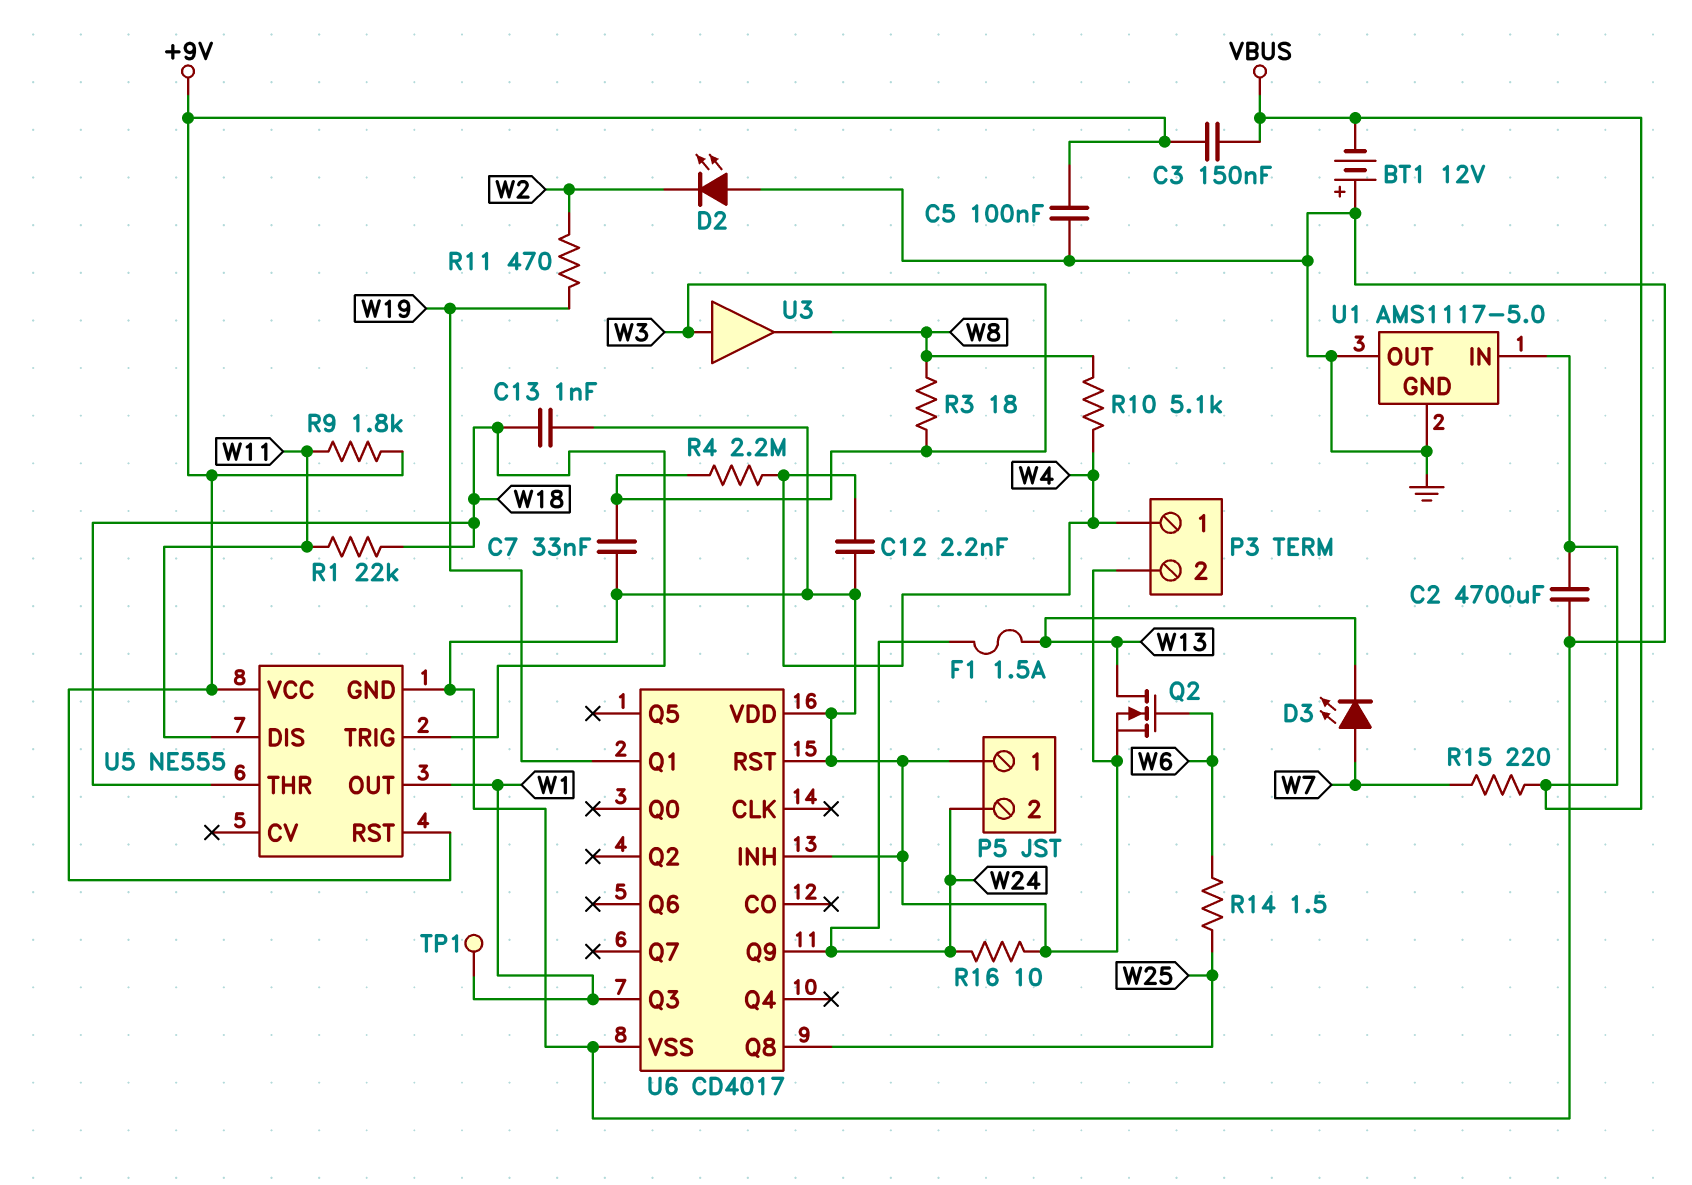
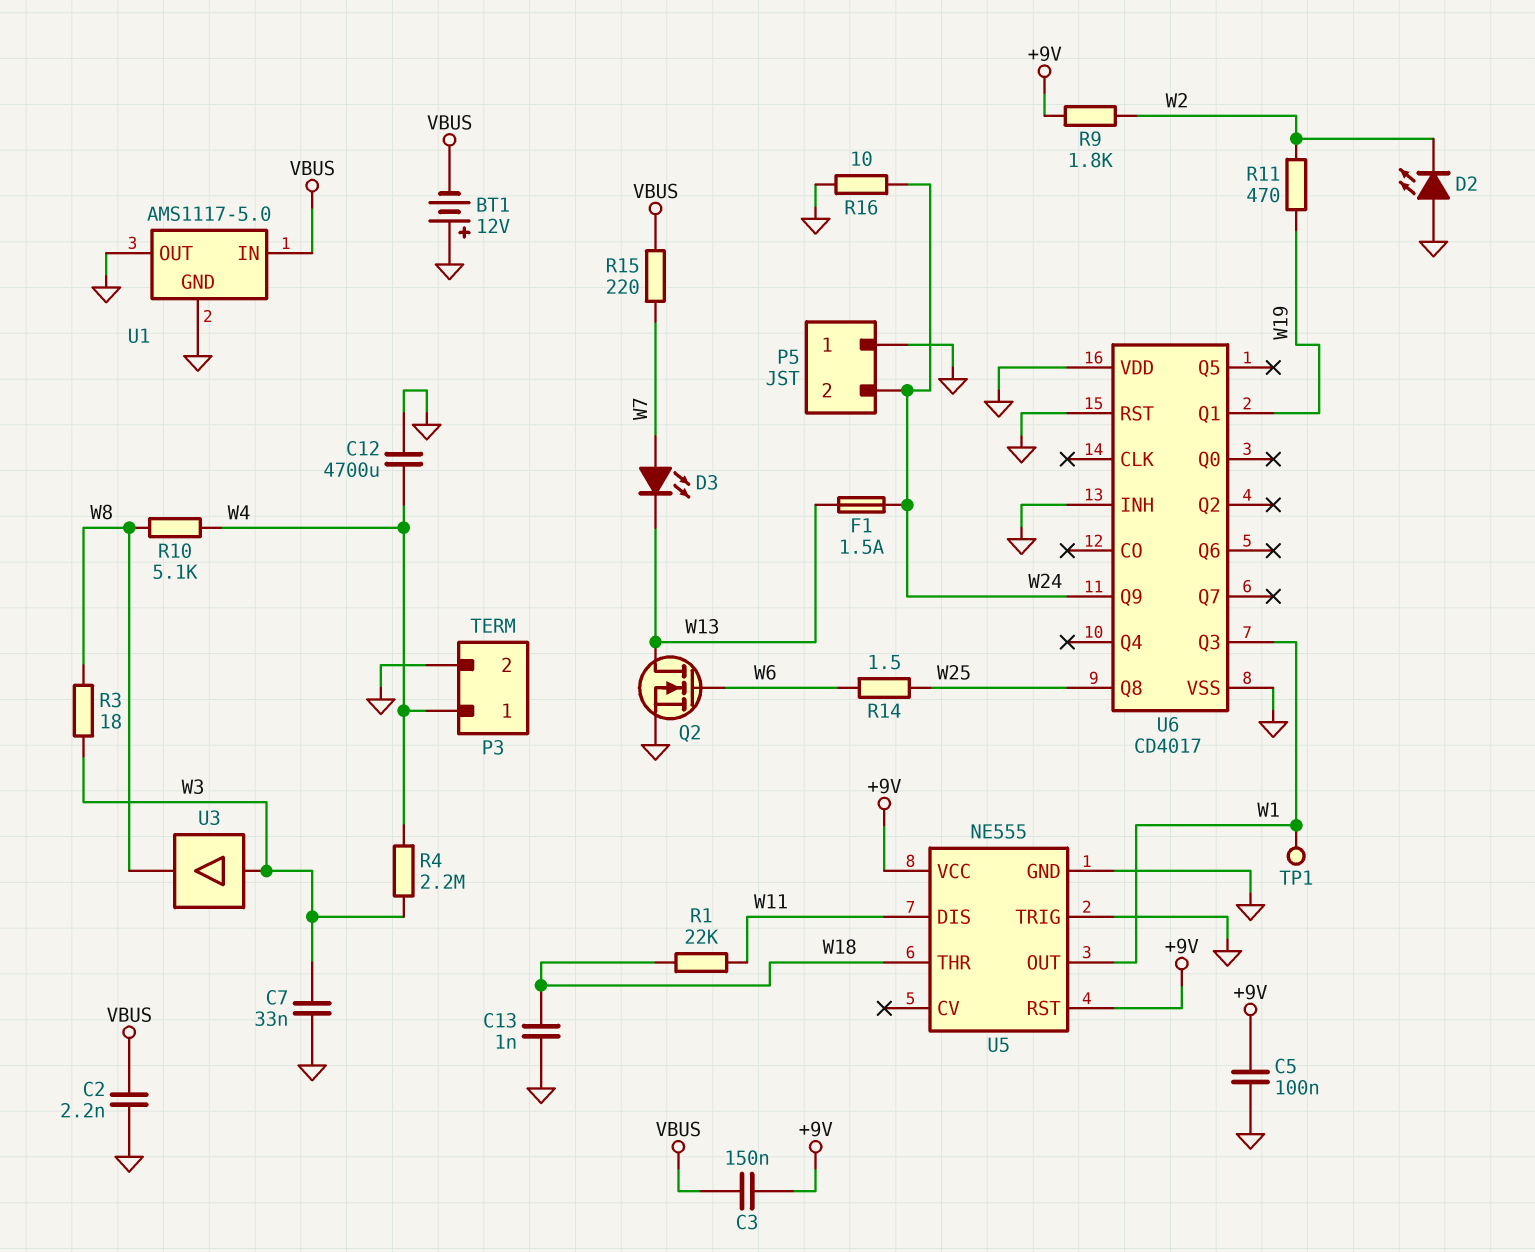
C2: 4700uF (GND, VBUS) -> 2.2nF (GND, VBUS)
C12: 2.2nF (GND, W4) -> 4700uF (GND, W4)
R9: 1.8k (+9V, W11) -> 1.8k (+9V, W2)
U5 pin TRIG: W18 -> GND

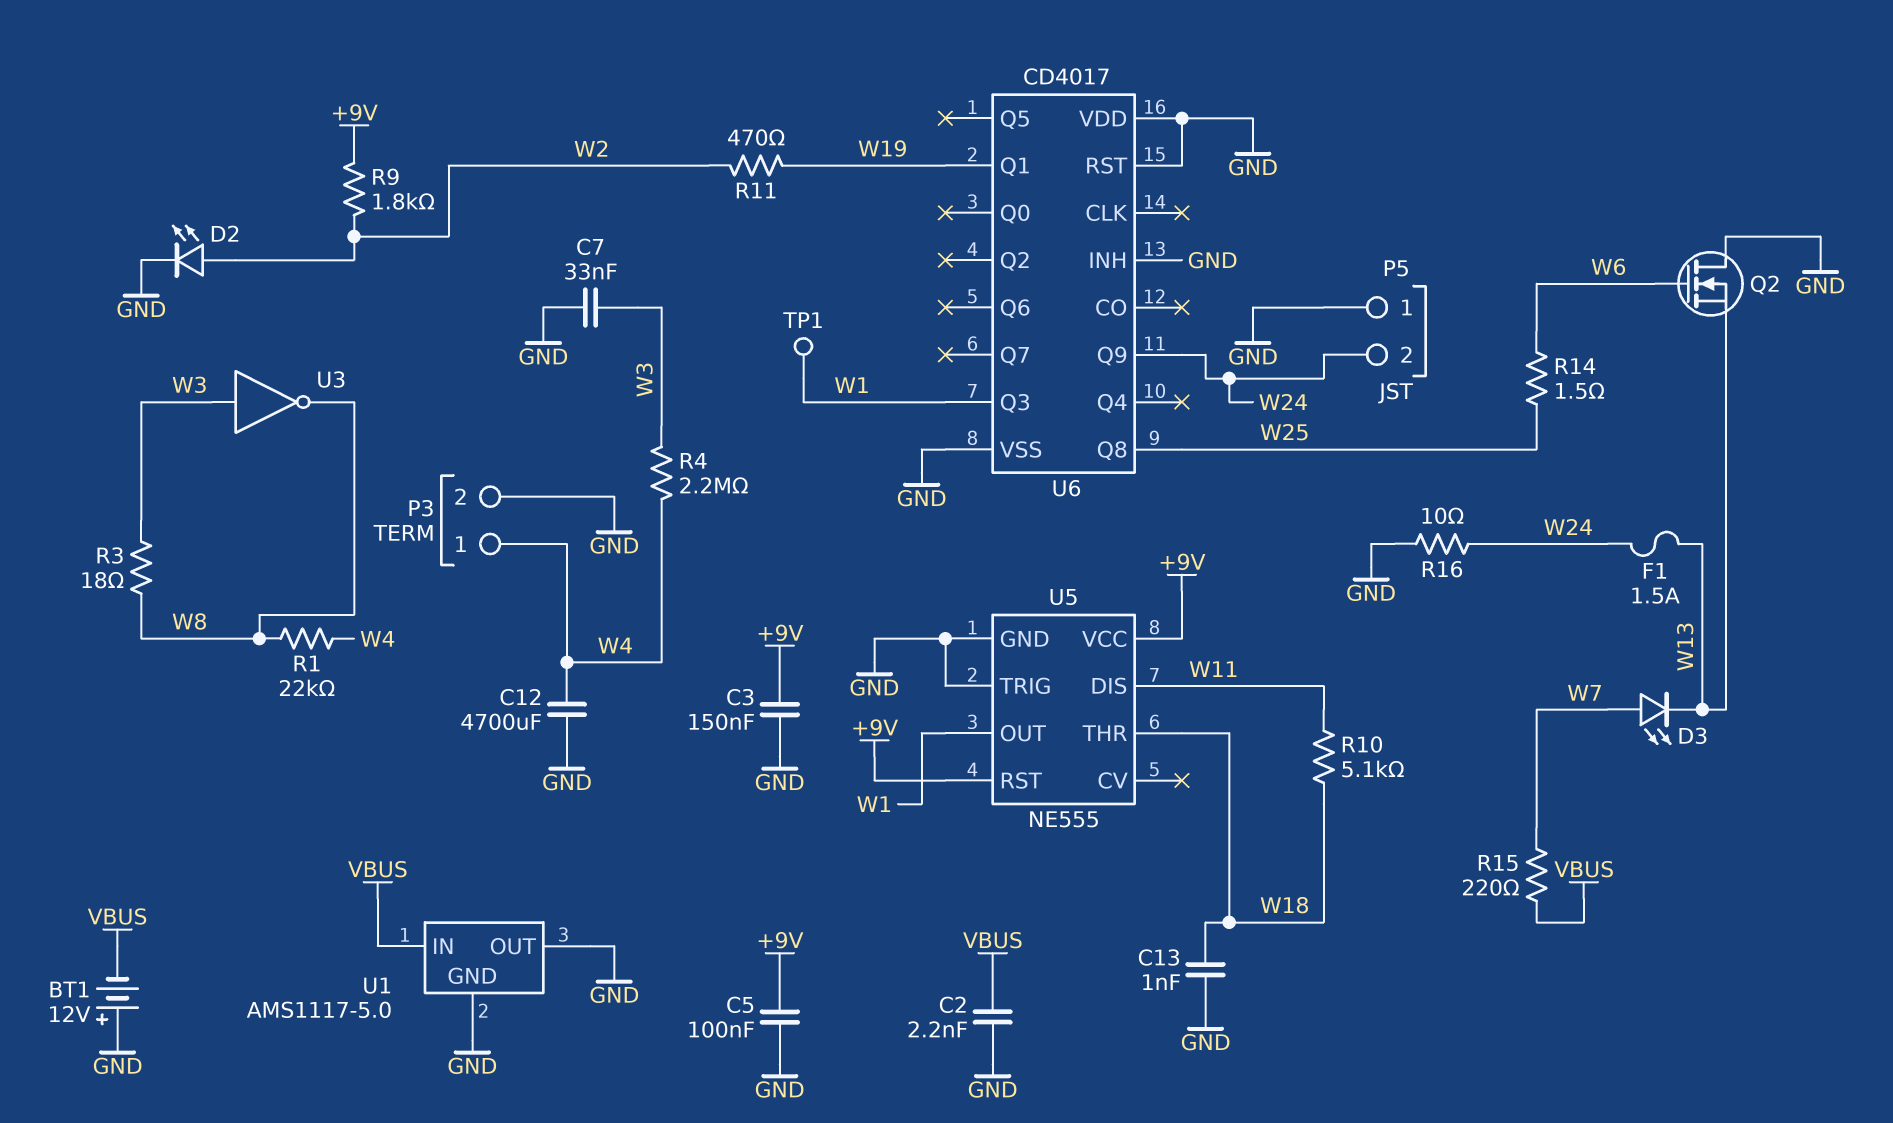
C3: 150nF (+9V, VBUS) -> 150nF (+9V, GND)
D2: LED (A GND, K W2) -> LED (A W2, K GND)
Q2: NMOS (G W6, D W13, S GND) -> NMOS (G W6, D GND, S W13)
R1: 22k (W11, W18) -> 22k (W4, W8)
R10: 5.1k (W4, W8) -> 5.1k (W11, W18)
U3: buffer (in W3, out W8) -> NOT (in W3, out W8)

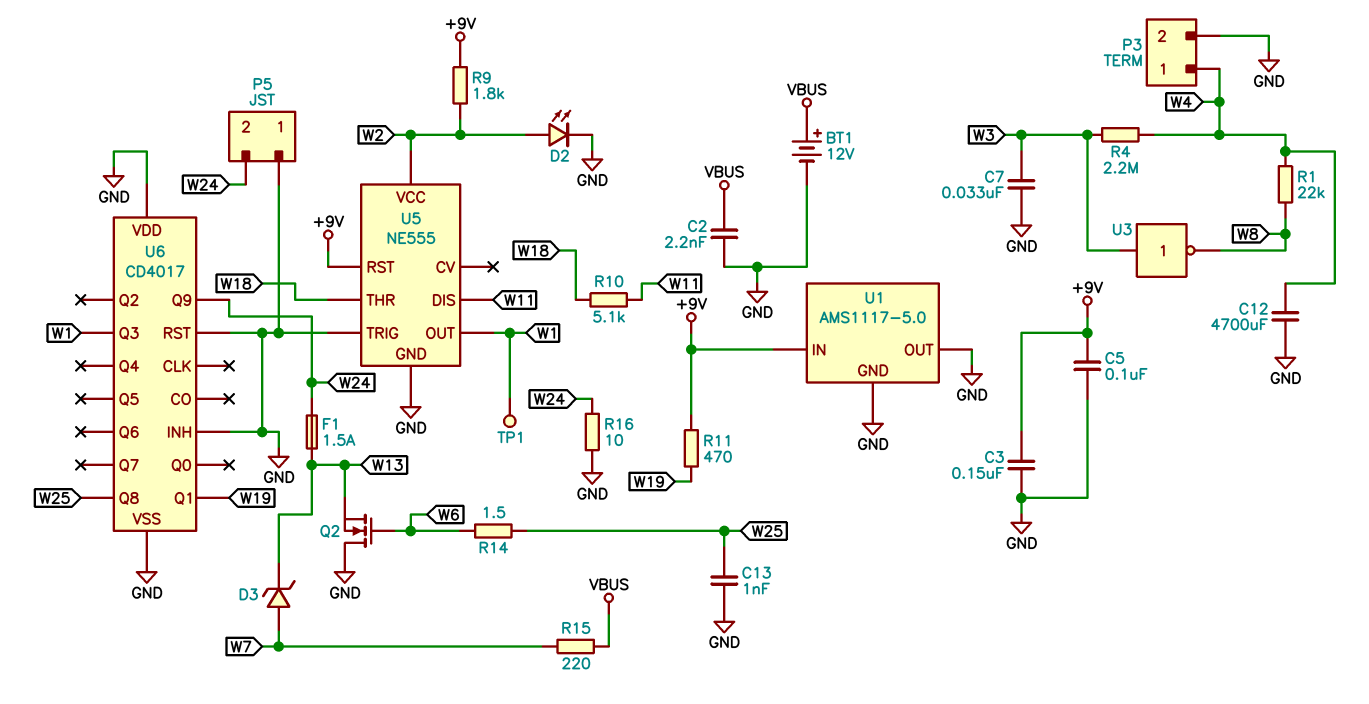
BT1: 12V (plus GND, minus VBUS) -> 12V (plus VBUS, minus GND)
C13: 1nF (GND, W18) -> 1nF (GND, W25)
D3: LED (A W7, K W13) -> zener (A W7, K W13)
R3: 18 (W3, W8) -> none
R11: 470 (W2, W19) -> 470 (+9V, W19)
U1 pin IN: VBUS -> +9V
U5 pin VCC: +9V -> W2

